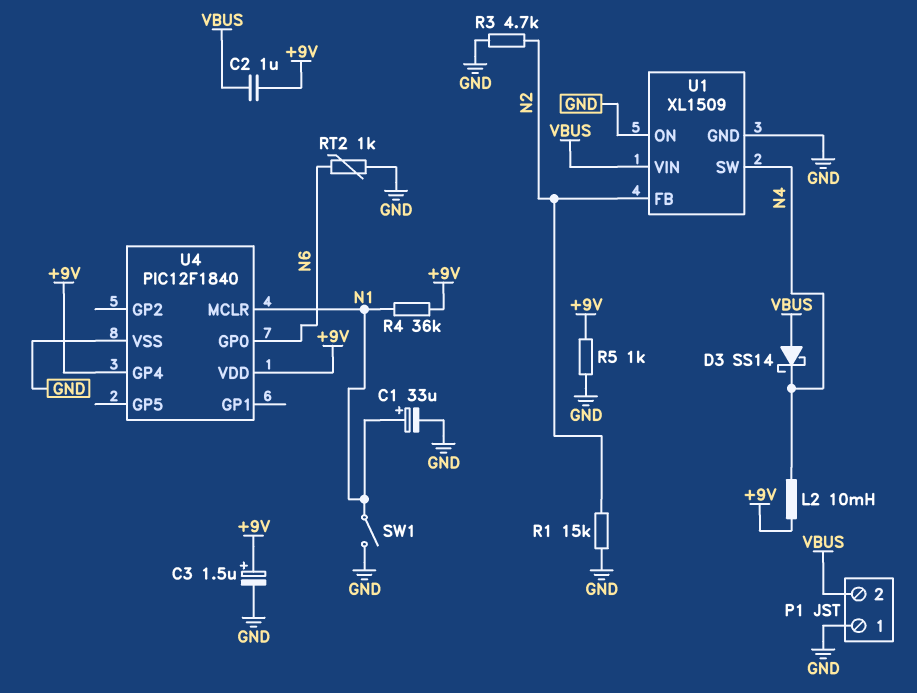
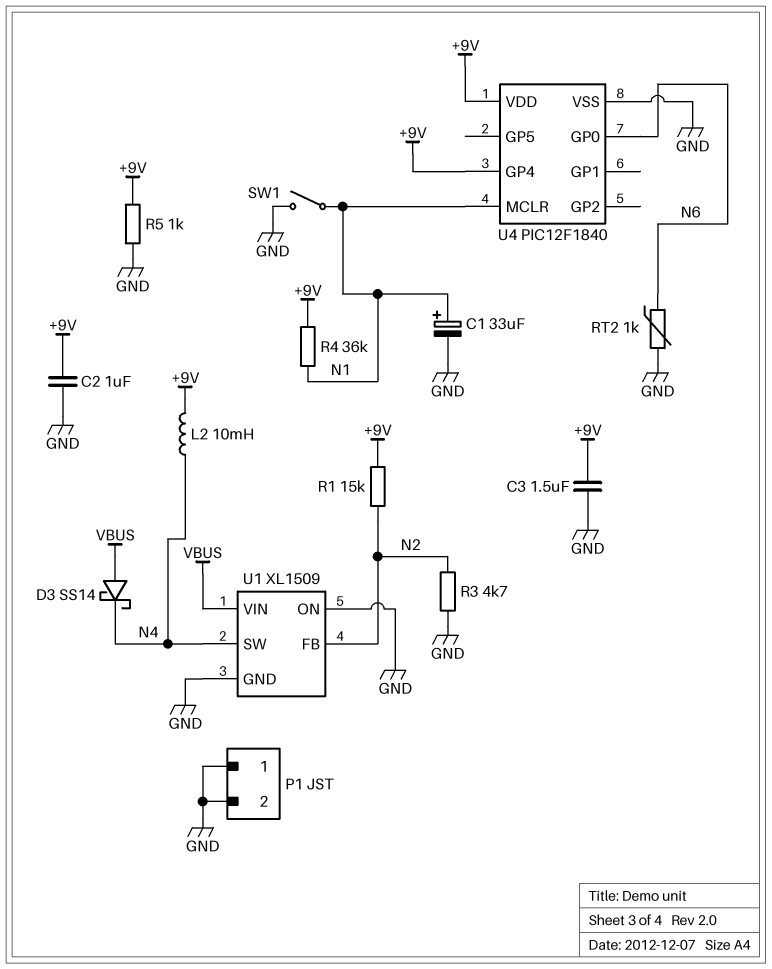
C2: 1uF (+9V, VBUS) -> 1uF (+9V, GND)
C3: 1.5uF (plus +9V, minus GND) -> 1.5uF (+9V, GND)
P1 pin 2: VBUS -> GND
R1: 15k (GND, N2) -> 15k (+9V, N2)

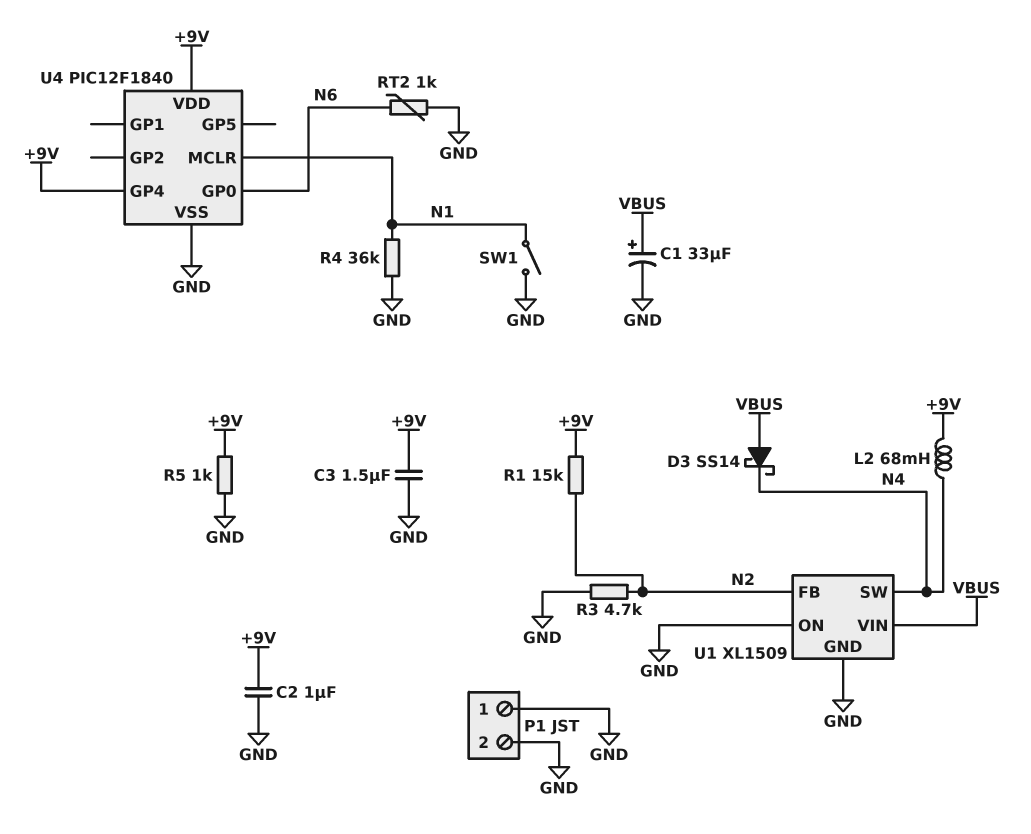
C1: 33uF (plus N1, minus GND) -> 33uF (plus VBUS, minus GND)
L2: 10mH (+9V, N4) -> 68mH (+9V, N4)
R4: 36k (+9V, N1) -> 36k (GND, N1)

